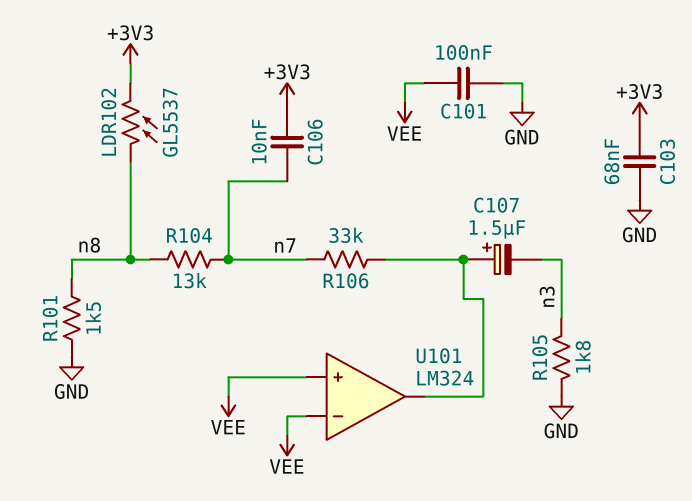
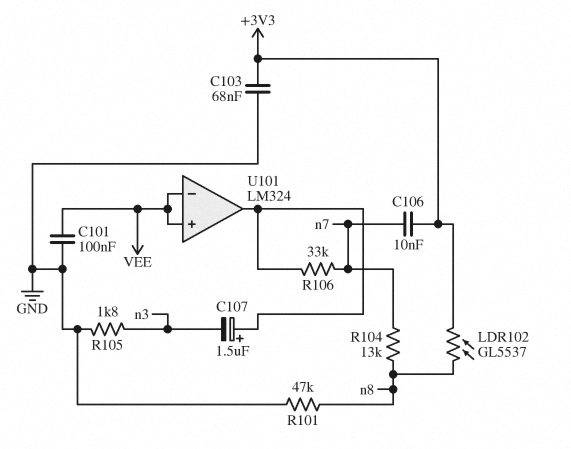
R101: 1.5k (GND, n8) -> 47k (GND, n8)

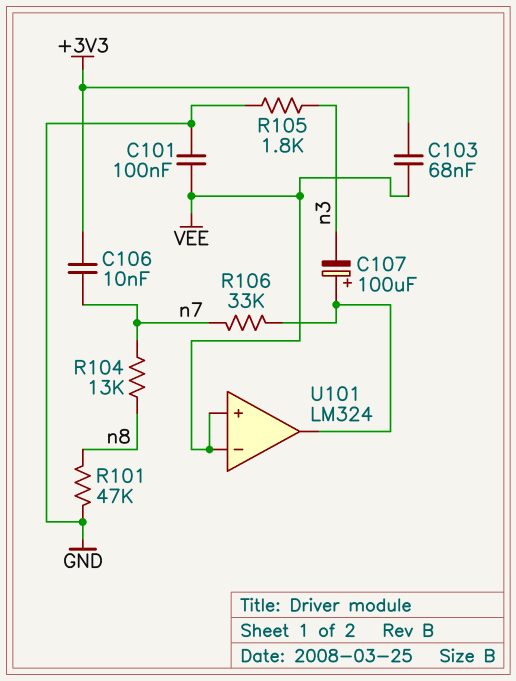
C103: 68nF (+3V3, GND) -> 68nF (+3V3, VEE)
C107: 1.5uF (plus U101/out, minus n3) -> 100uF (plus U101/out, minus n3)
LDR102: GL5537 (+3V3, n8) -> none

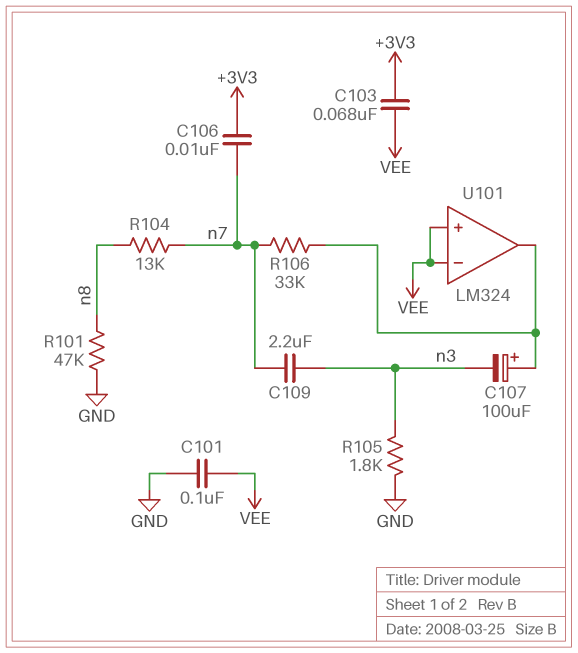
C109: none -> 2.2uF (n3, n7)

